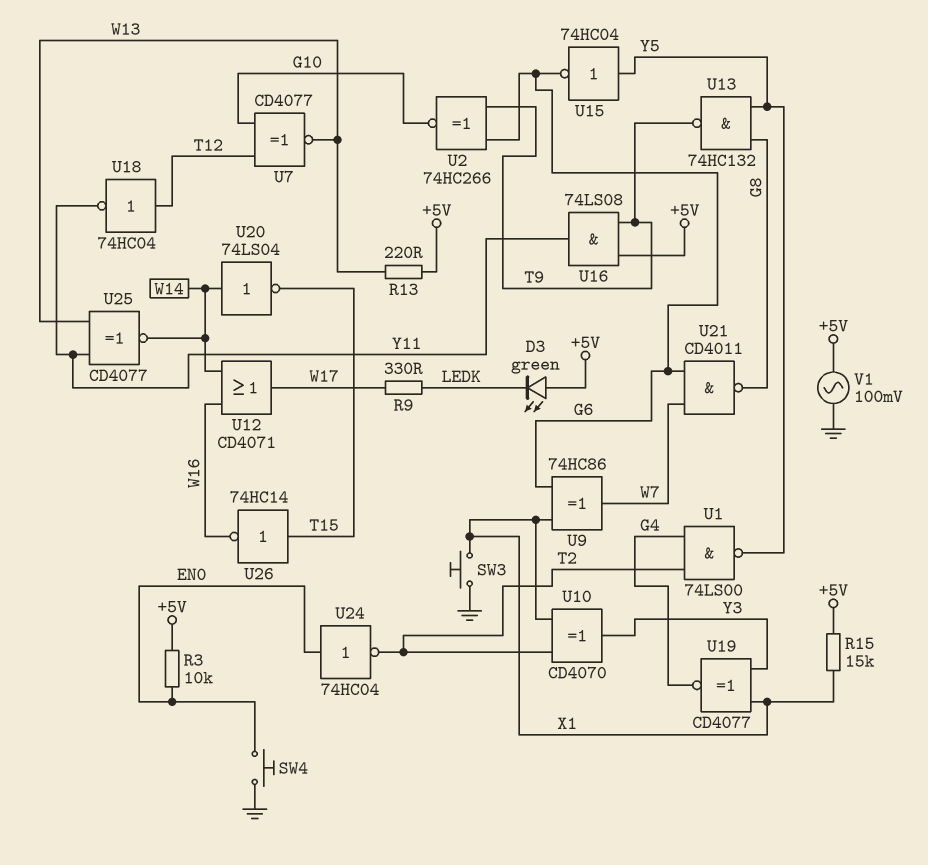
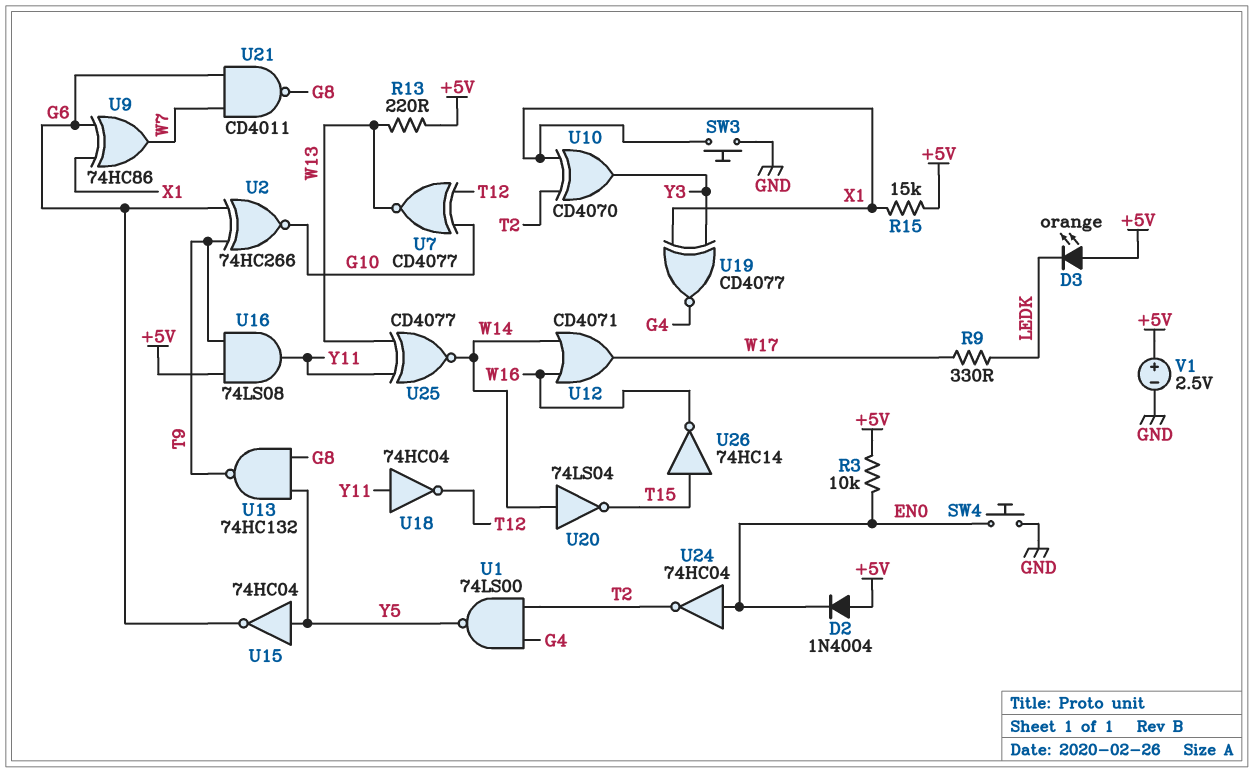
D2: none -> diode 1N4004 (A +5V, K EN0)
D3: LED green (A +5V, K LEDK) -> LED orange (A +5V, K LEDK)
U18: NOT 74HC04 (in T12, out Y11) -> NOT 74HC04 (in Y11, out T12)
V1: AC 100mV (+5V, GND) -> 2.5V (plus +5V, minus GND)

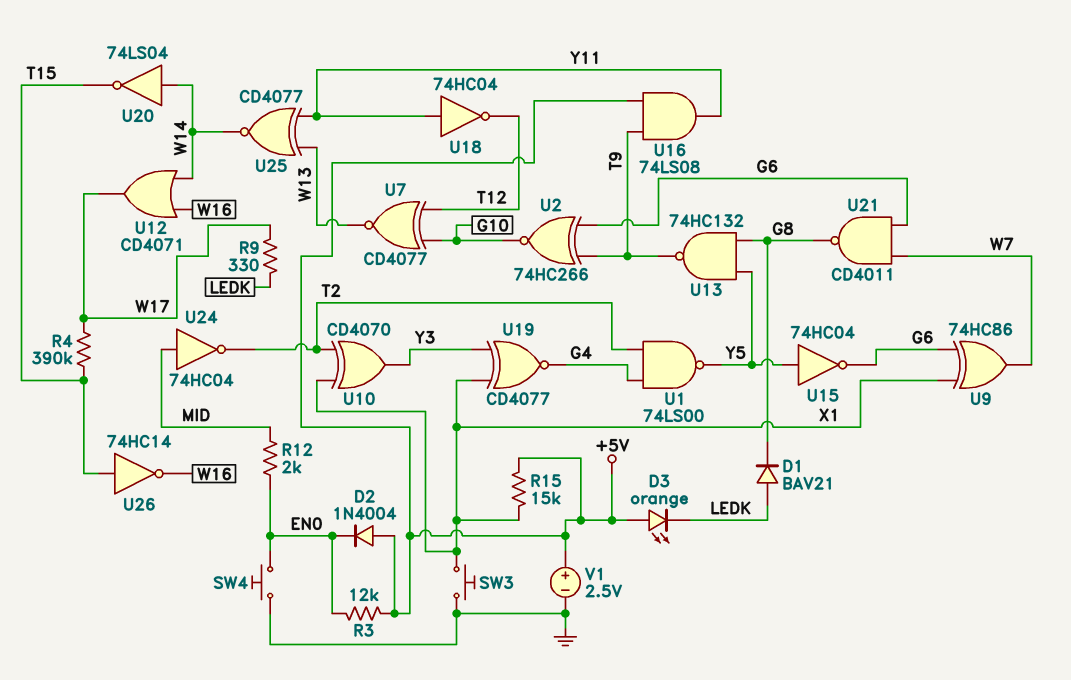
D1: none -> diode BAV21 (A LEDK, K G8)
R3: 10k (+5V, EN0) -> 12k (+5V, EN0)
R4: none -> 390k (T15, W17)
R12: none -> 2k (EN0, MID)
R13: 220 (+5V, W13) -> none
U24: NOT 74HC04 (in EN0, out T2) -> NOT 74HC04 (in MID, out T2)

